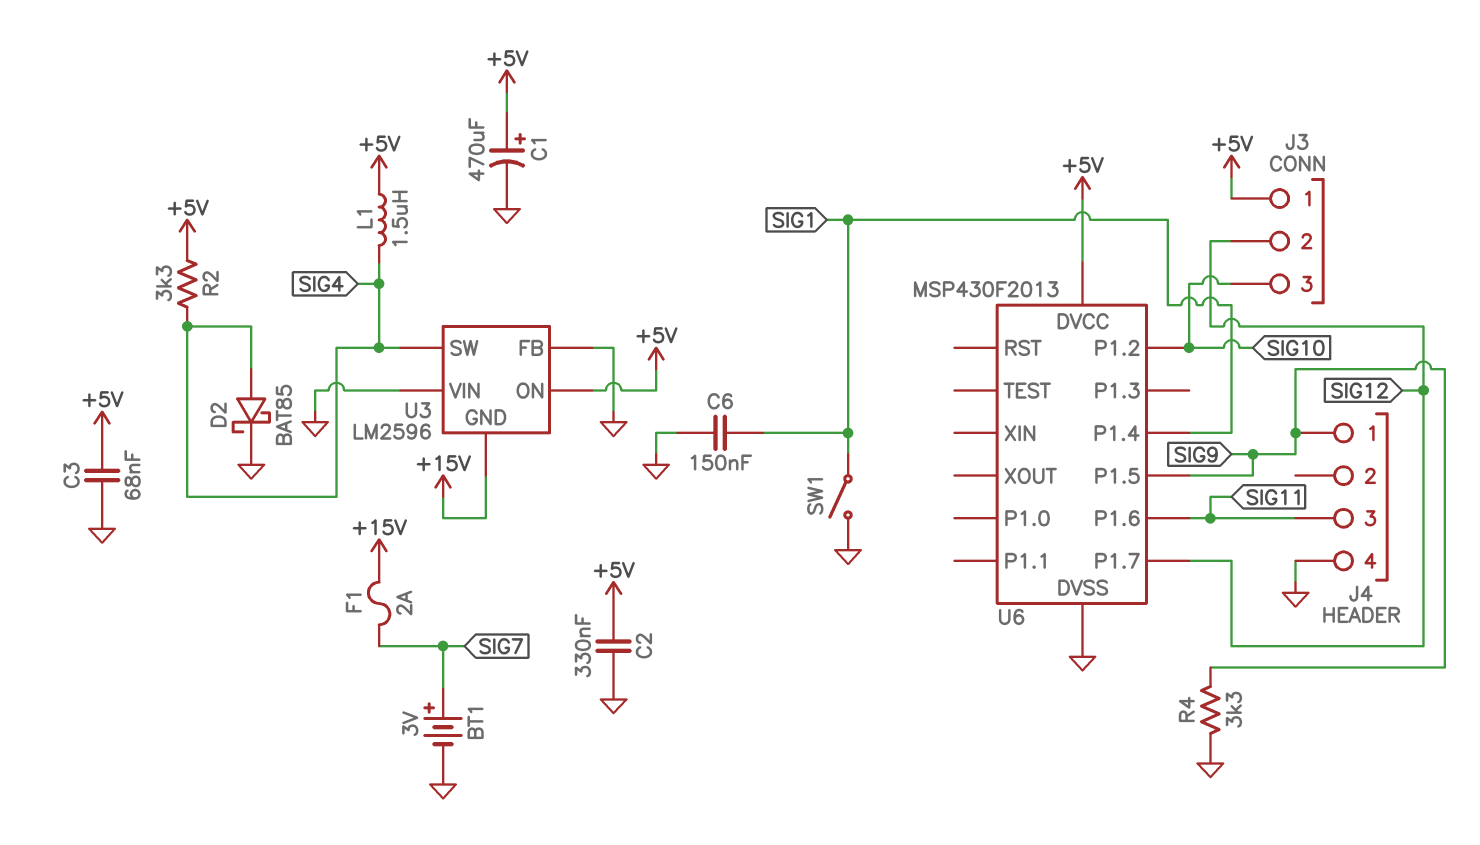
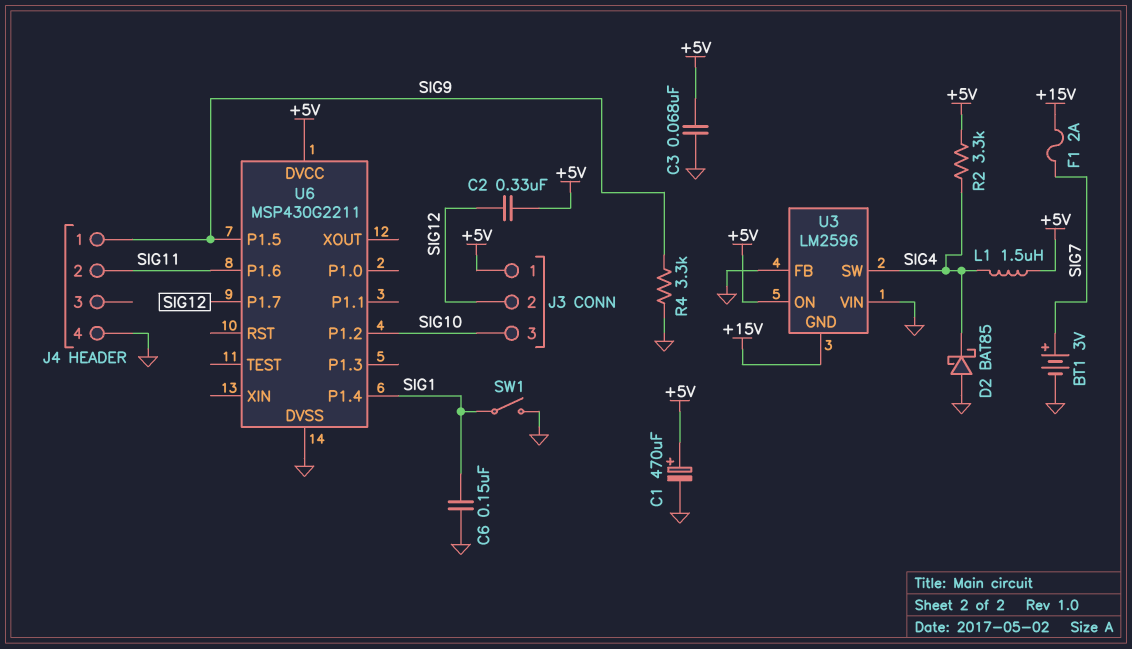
C2: 330nF (+5V, GND) -> 330nF (+5V, SIG12)
D2: schottky BAT85 (A SIG4, K GND) -> schottky BAT85 (A GND, K SIG4)
J4 pin 2: none -> SIG11
J4 pin 3: SIG11 -> none
U6: MSP430F2013 -> MSP430G2211

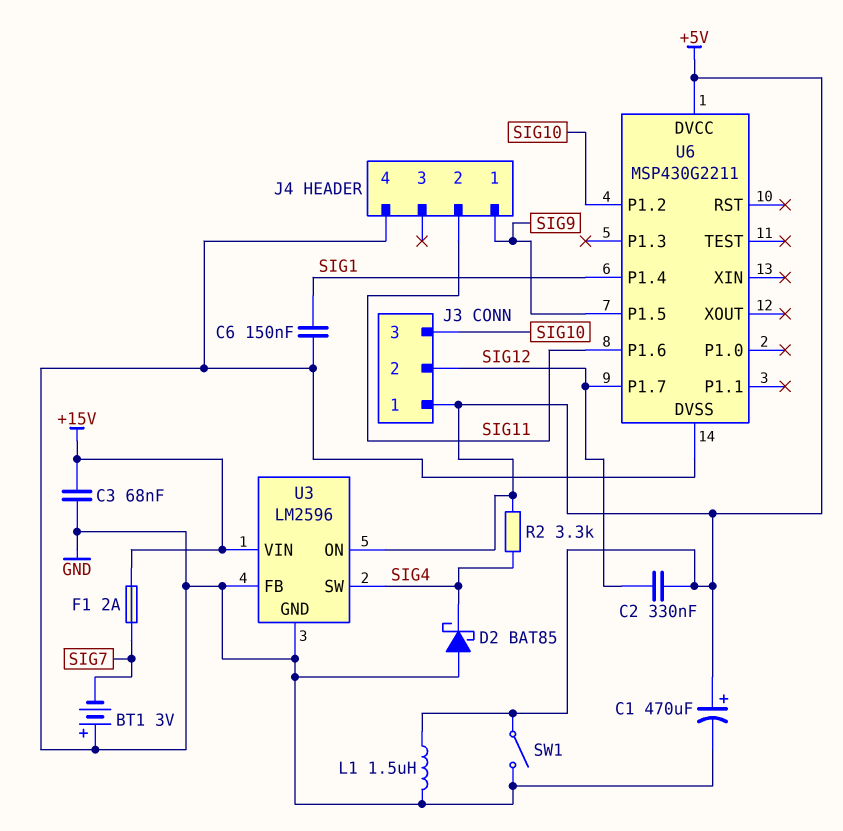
BT1: 3V (plus SIG7, minus GND) -> 3V (plus GND, minus SIG7)
C3: 68nF (+5V, GND) -> 68nF (+15V, GND)
L1: 1.5uH (+5V, SIG4) -> 1.5uH (+5V, GND)
R4: 3.3k (GND, SIG9) -> none
SW1: switch (GND, SIG1) -> switch (+5V, GND)
U3 pin GND: +15V -> GND
U3 pin VIN: GND -> +15V

